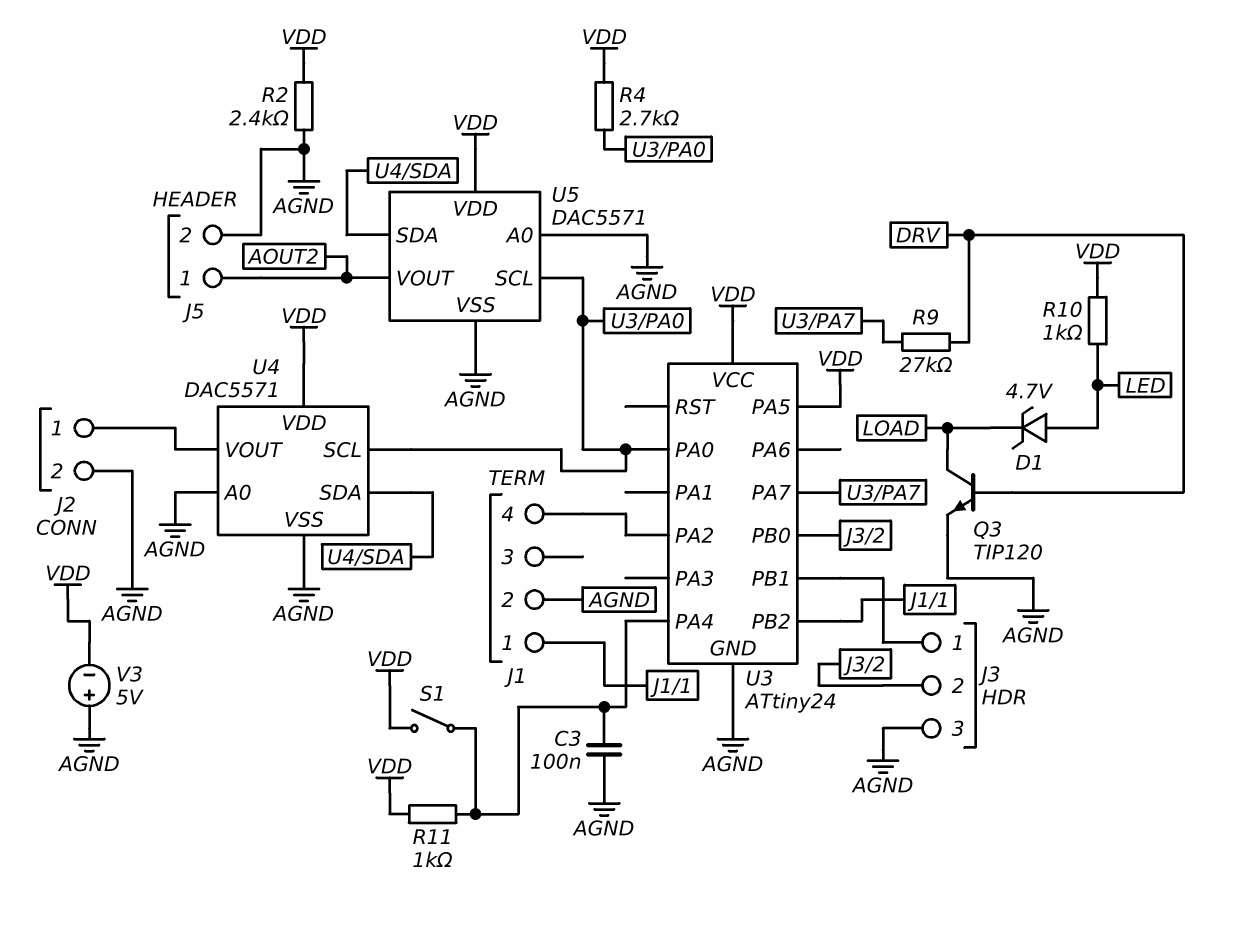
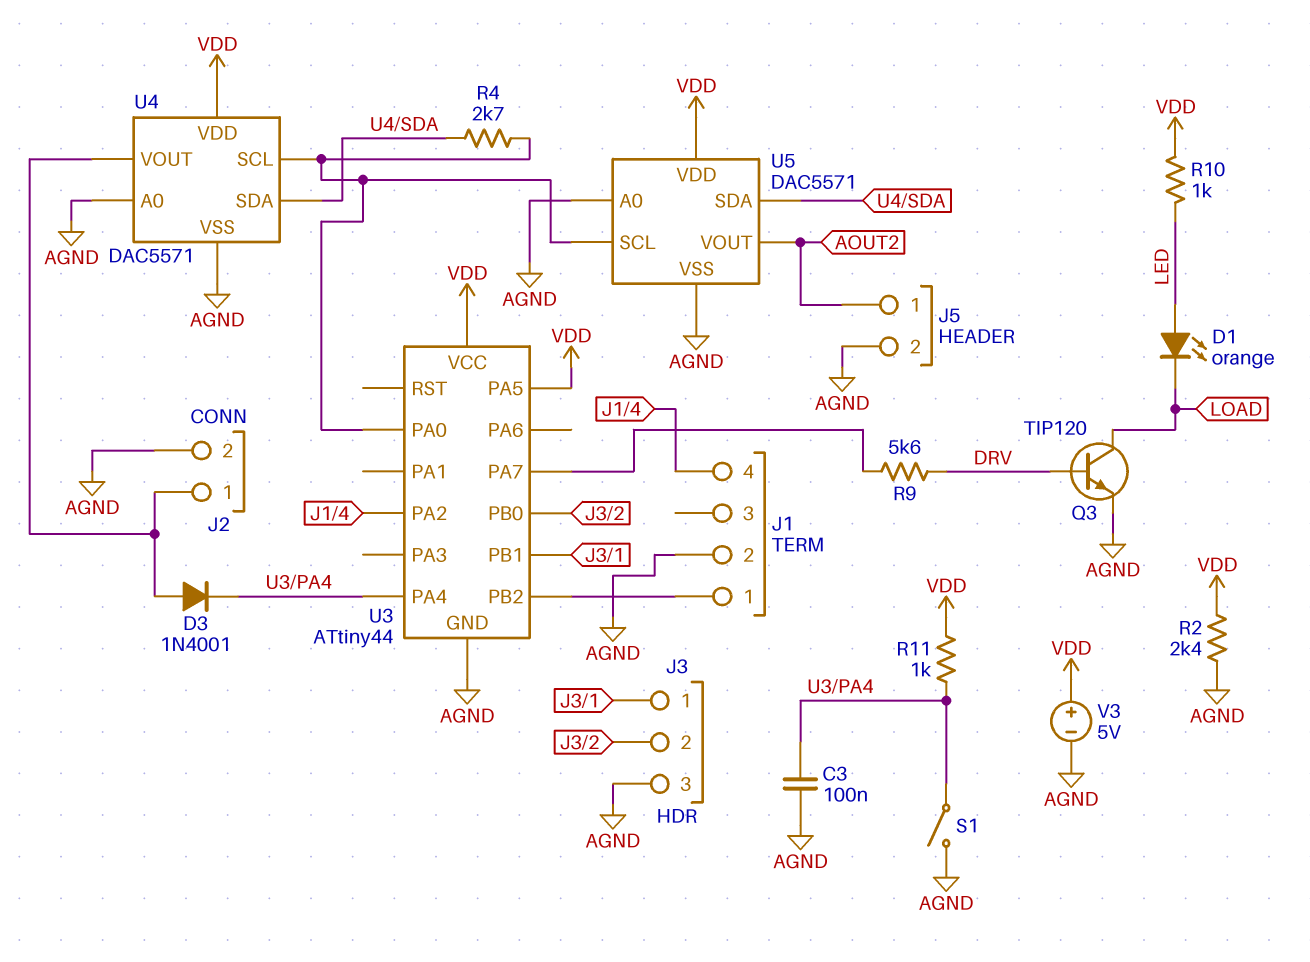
D1: zener 4.7V (A LED, K LOAD) -> LED orange (A LED, K LOAD)
D3: none -> diode 1N4001 (A J2/1, K U3/PA4)
R4: 2.7k (U3/PA0, VDD) -> 2.7k (U3/PA0, U4/SDA)
R9: 27k (DRV, U3/PA7) -> 5.6k (DRV, U3/PA7)
S1: switch (U3/PA4, VDD) -> switch (AGND, U3/PA4)
U3: ATtiny24 -> ATtiny44
V3: 5V (plus AGND, minus VDD) -> 5V (plus VDD, minus AGND)

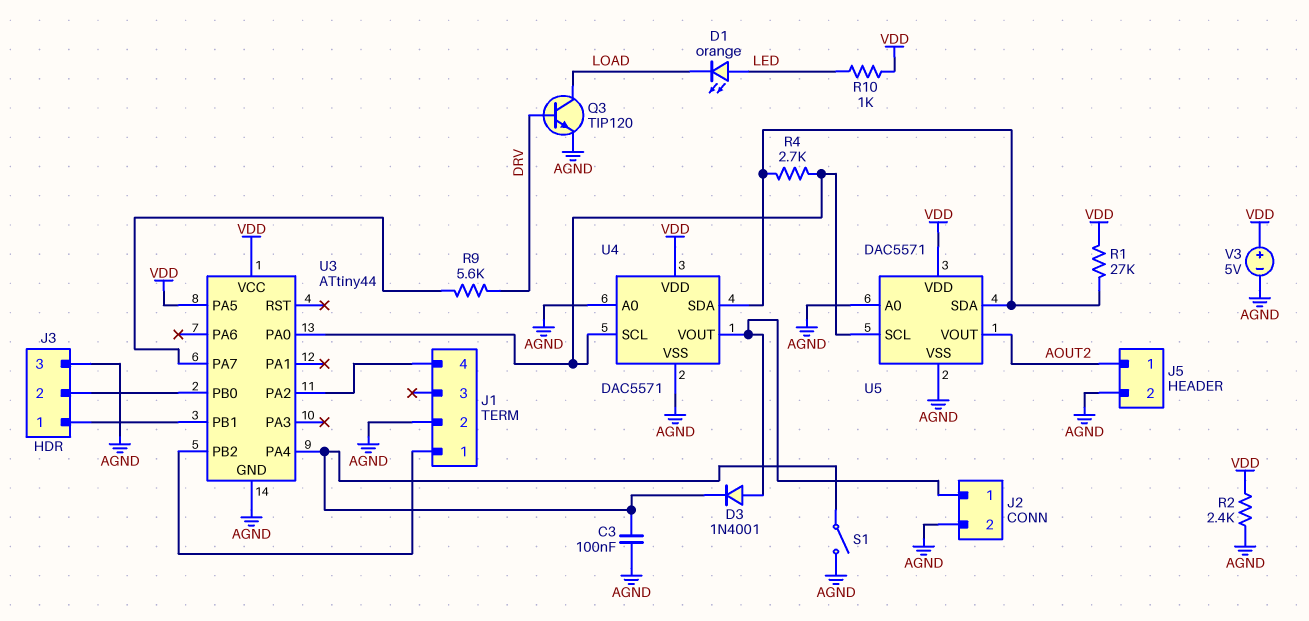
R1: none -> 27k (U4/SDA, VDD)
R11: 1k (U3/PA4, VDD) -> none

